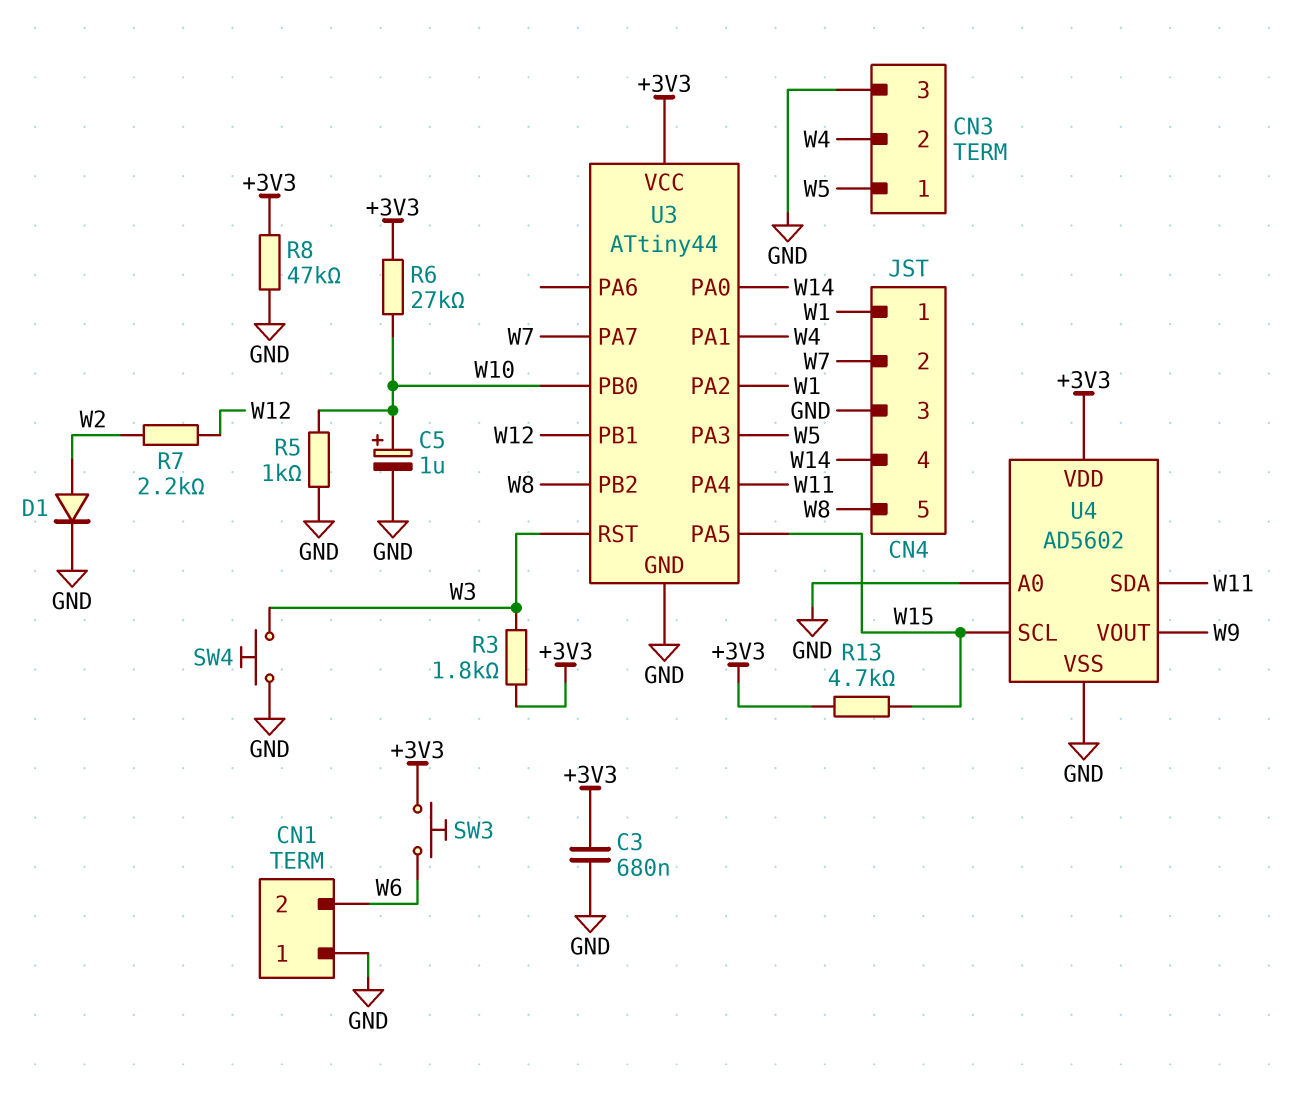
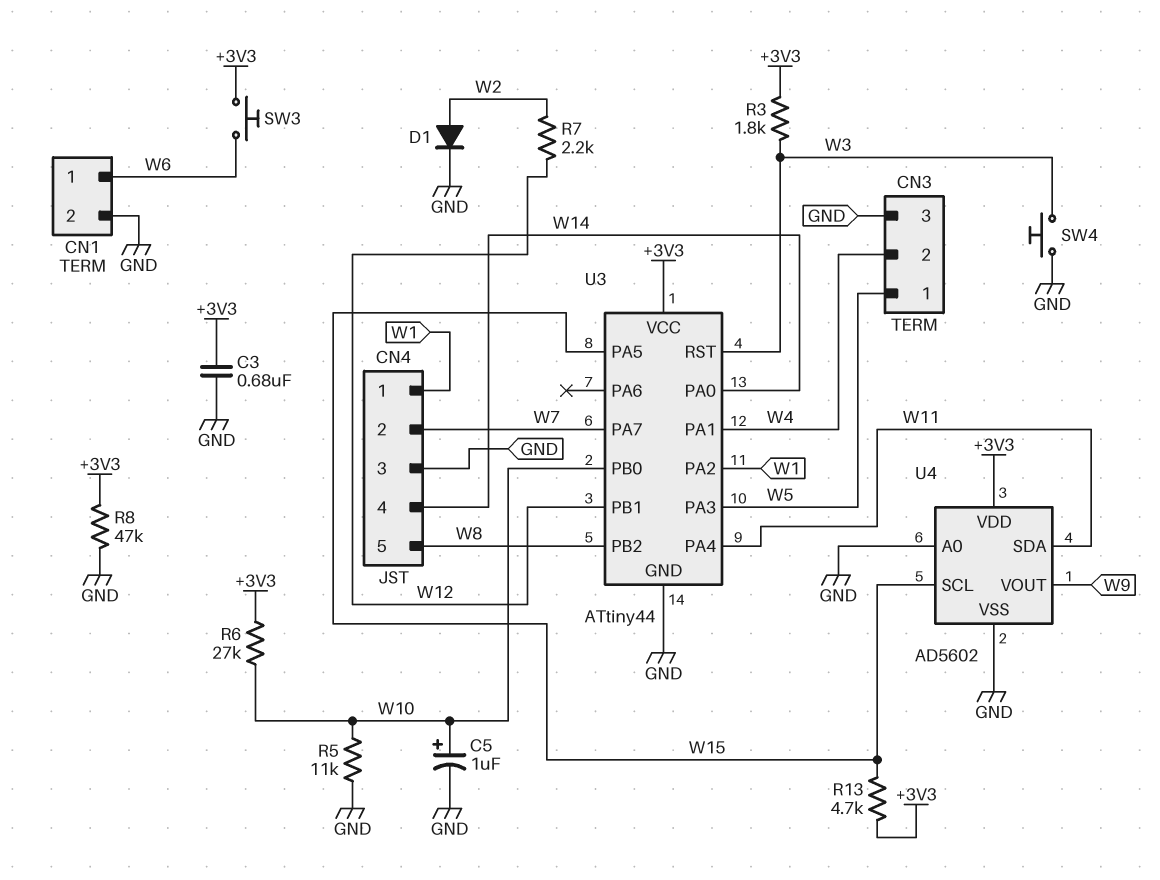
CN1 pin 1: GND -> W6
CN1 pin 2: W6 -> GND
R5: 1k (GND, W10) -> 11k (GND, W10)

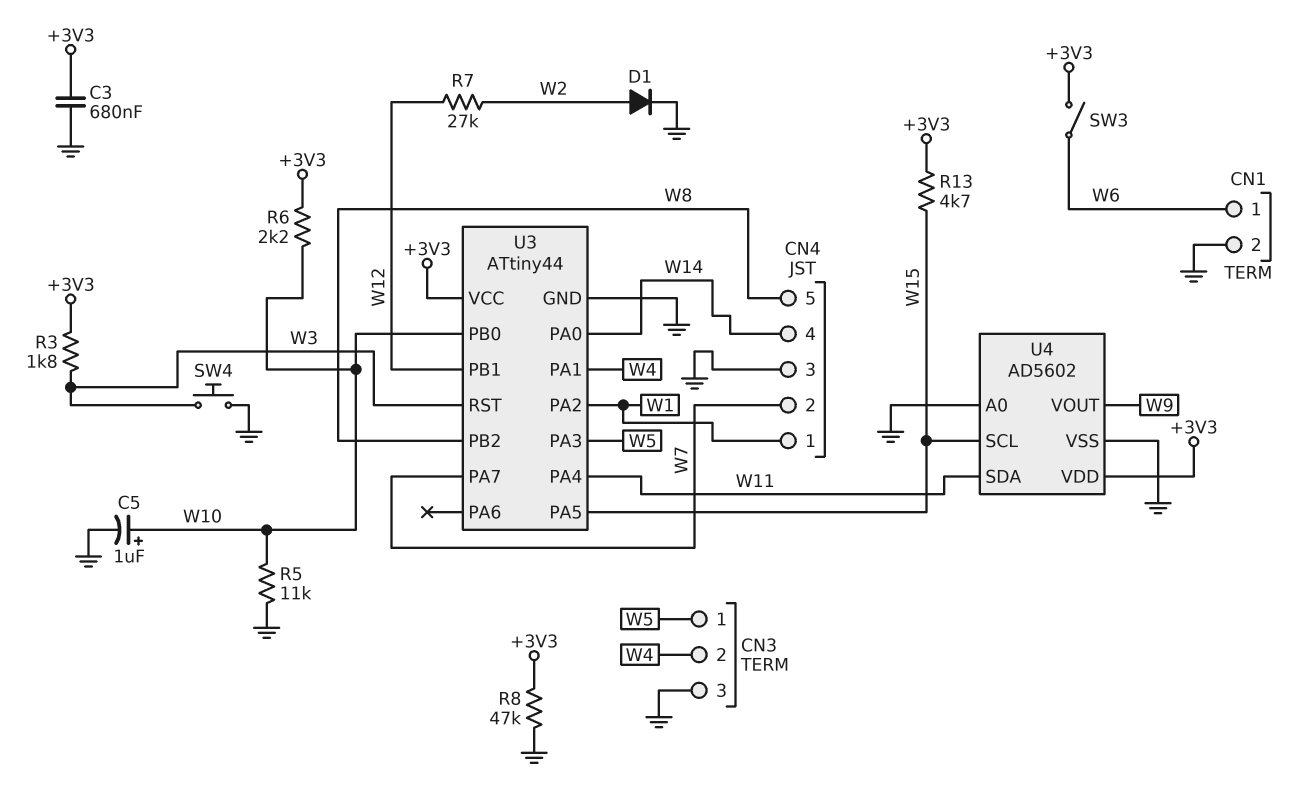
R6: 27k (+3V3, W10) -> 2.2k (+3V3, W10)
R7: 2.2k (W2, W12) -> 27k (W2, W12)
SW3: button (+3V3, W6) -> switch (+3V3, W6)

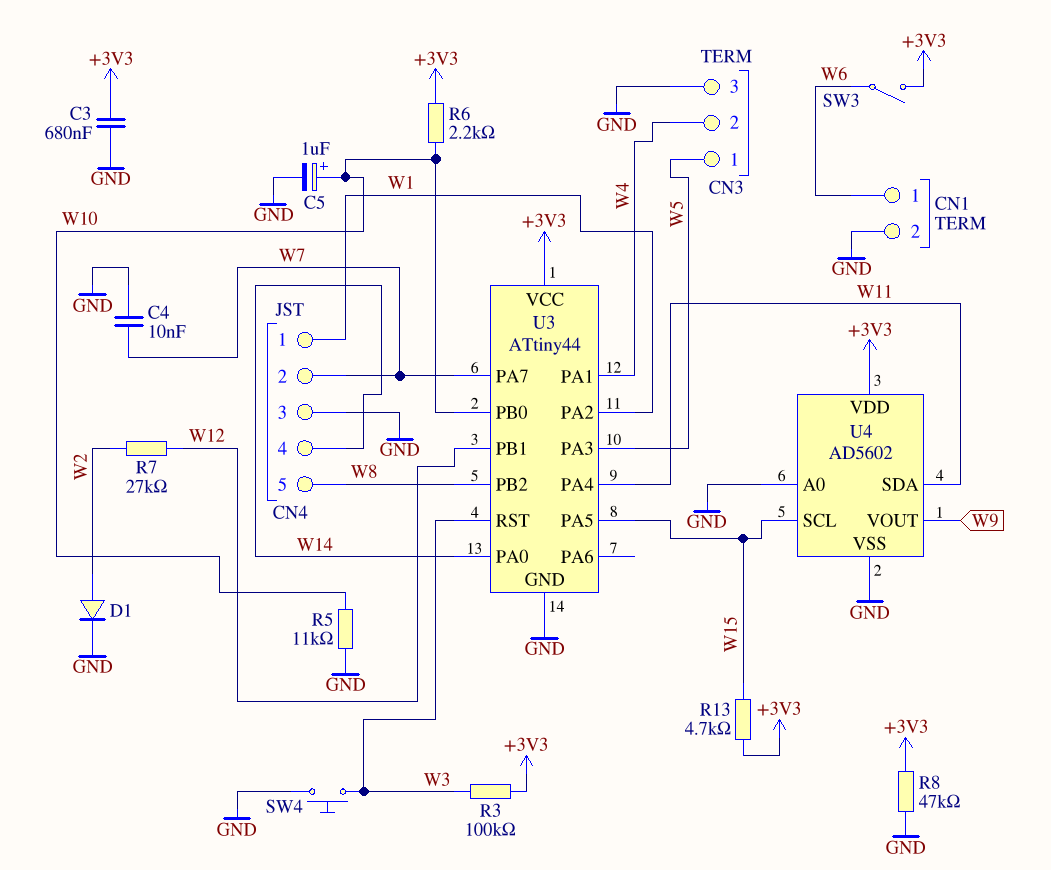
C4: none -> 10nF (GND, W7)
R3: 1.8k (+3V3, W3) -> 100k (+3V3, W3)

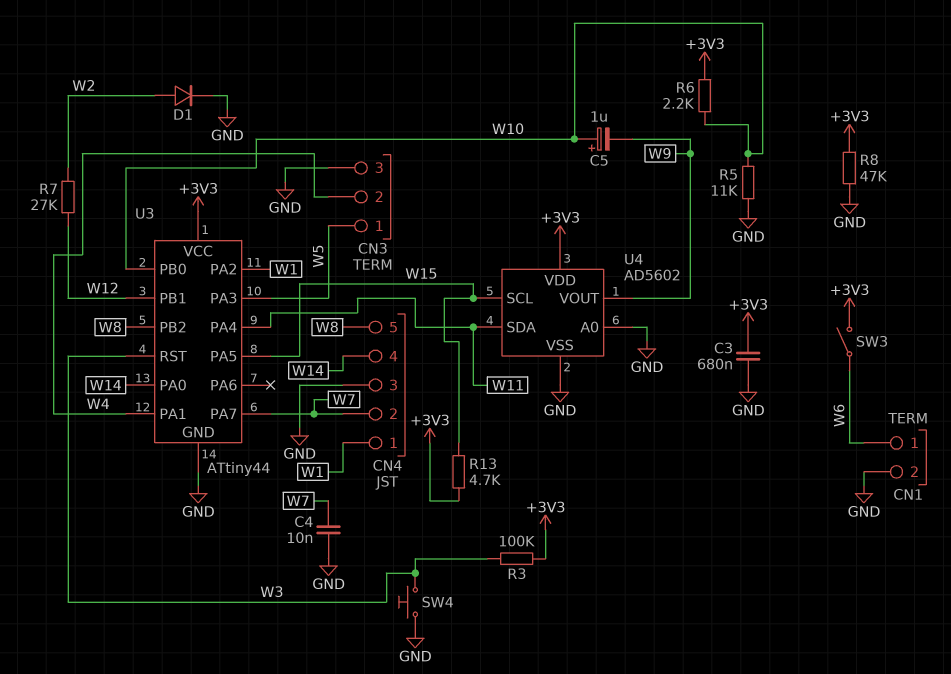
C5: 1uF (plus W10, minus GND) -> 1uF (plus W10, minus W9)

